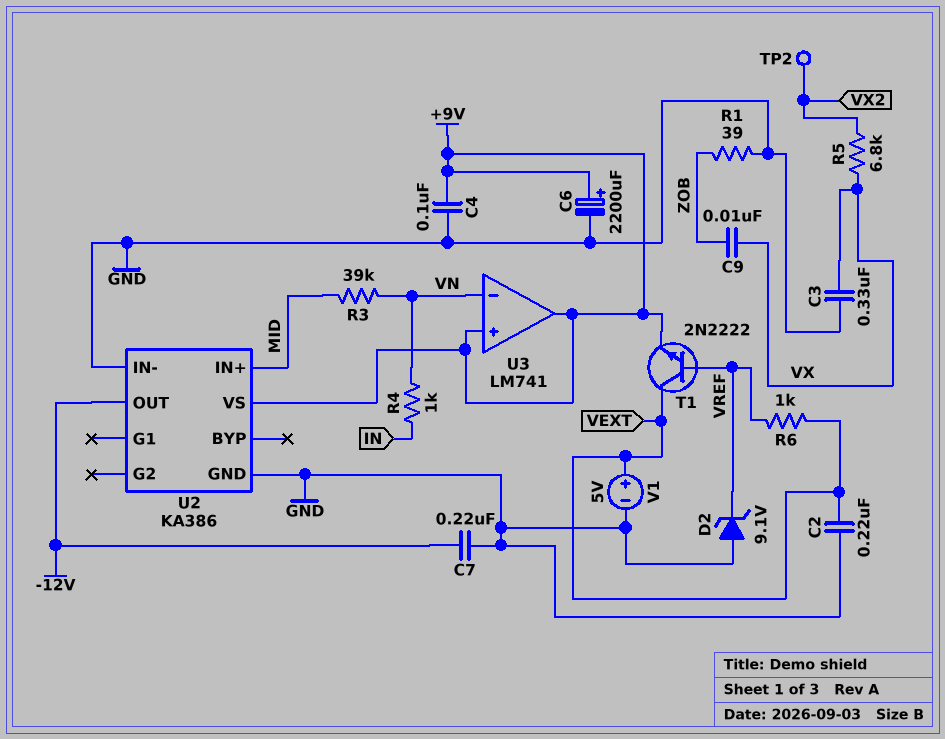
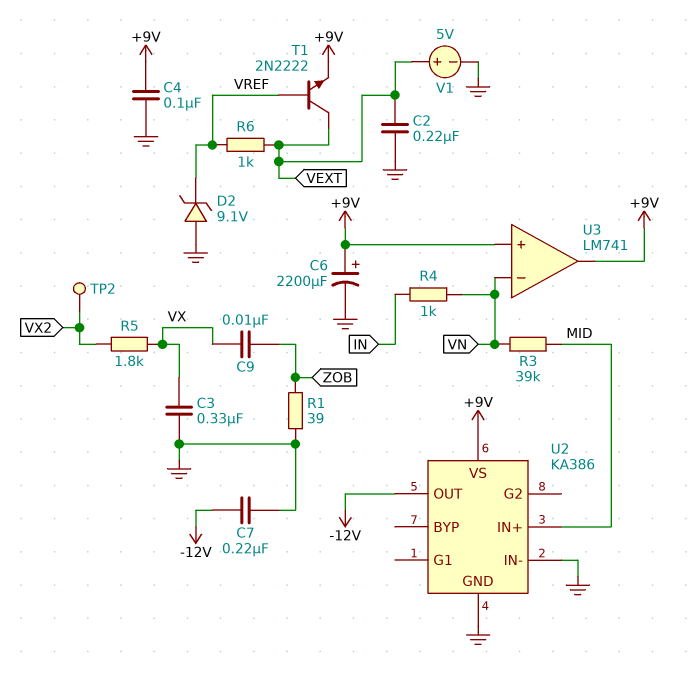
R5: 6.8k (VX, VX2) -> 1.8k (VX, VX2)

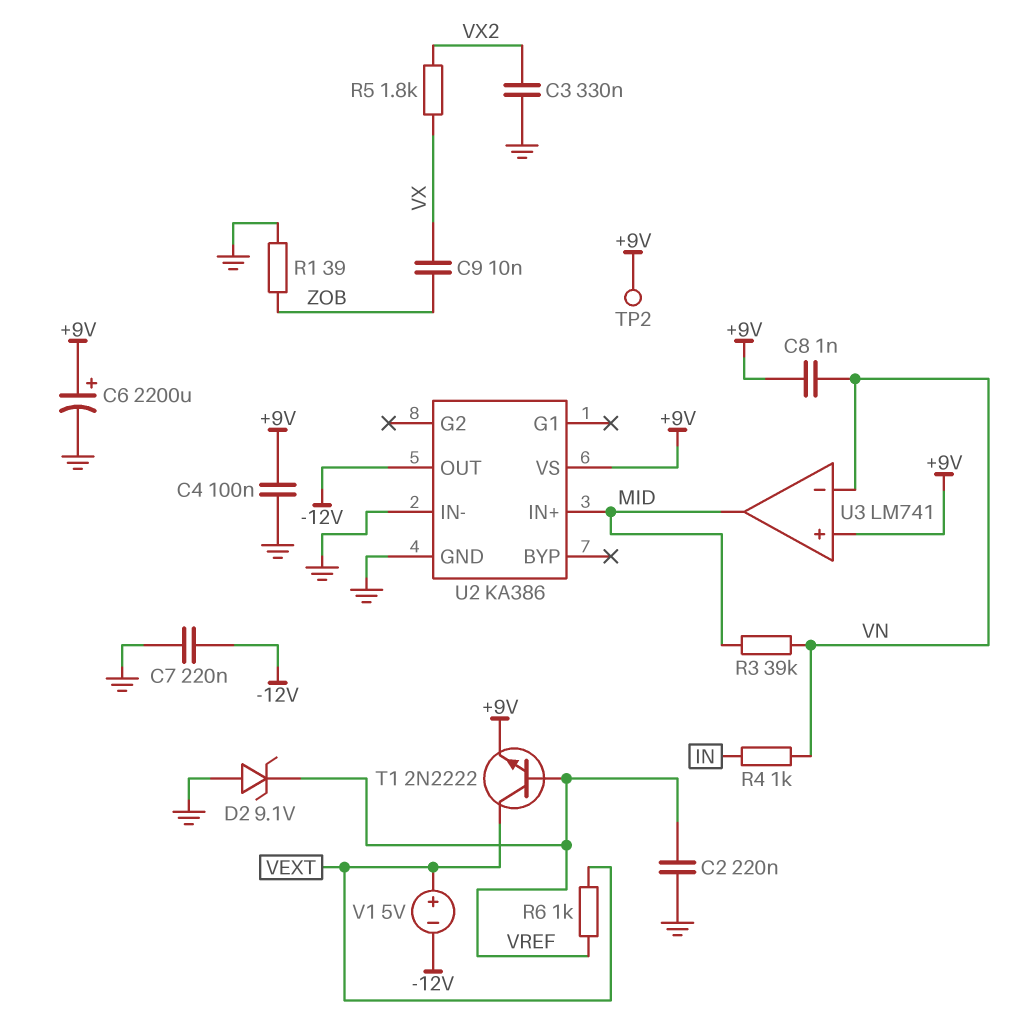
C2: 220nF (GND, VEXT) -> 220nF (GND, VREF)
C3: 330nF (GND, VX) -> 330nF (GND, VX2)
C8: none -> 1nF (+9V, VN)
TP2: test point (VX2) -> test point (+9V)
U3 pin out: +9V -> MID
V1: 5V (plus VEXT, minus GND) -> 5V (plus VEXT, minus -12V)

